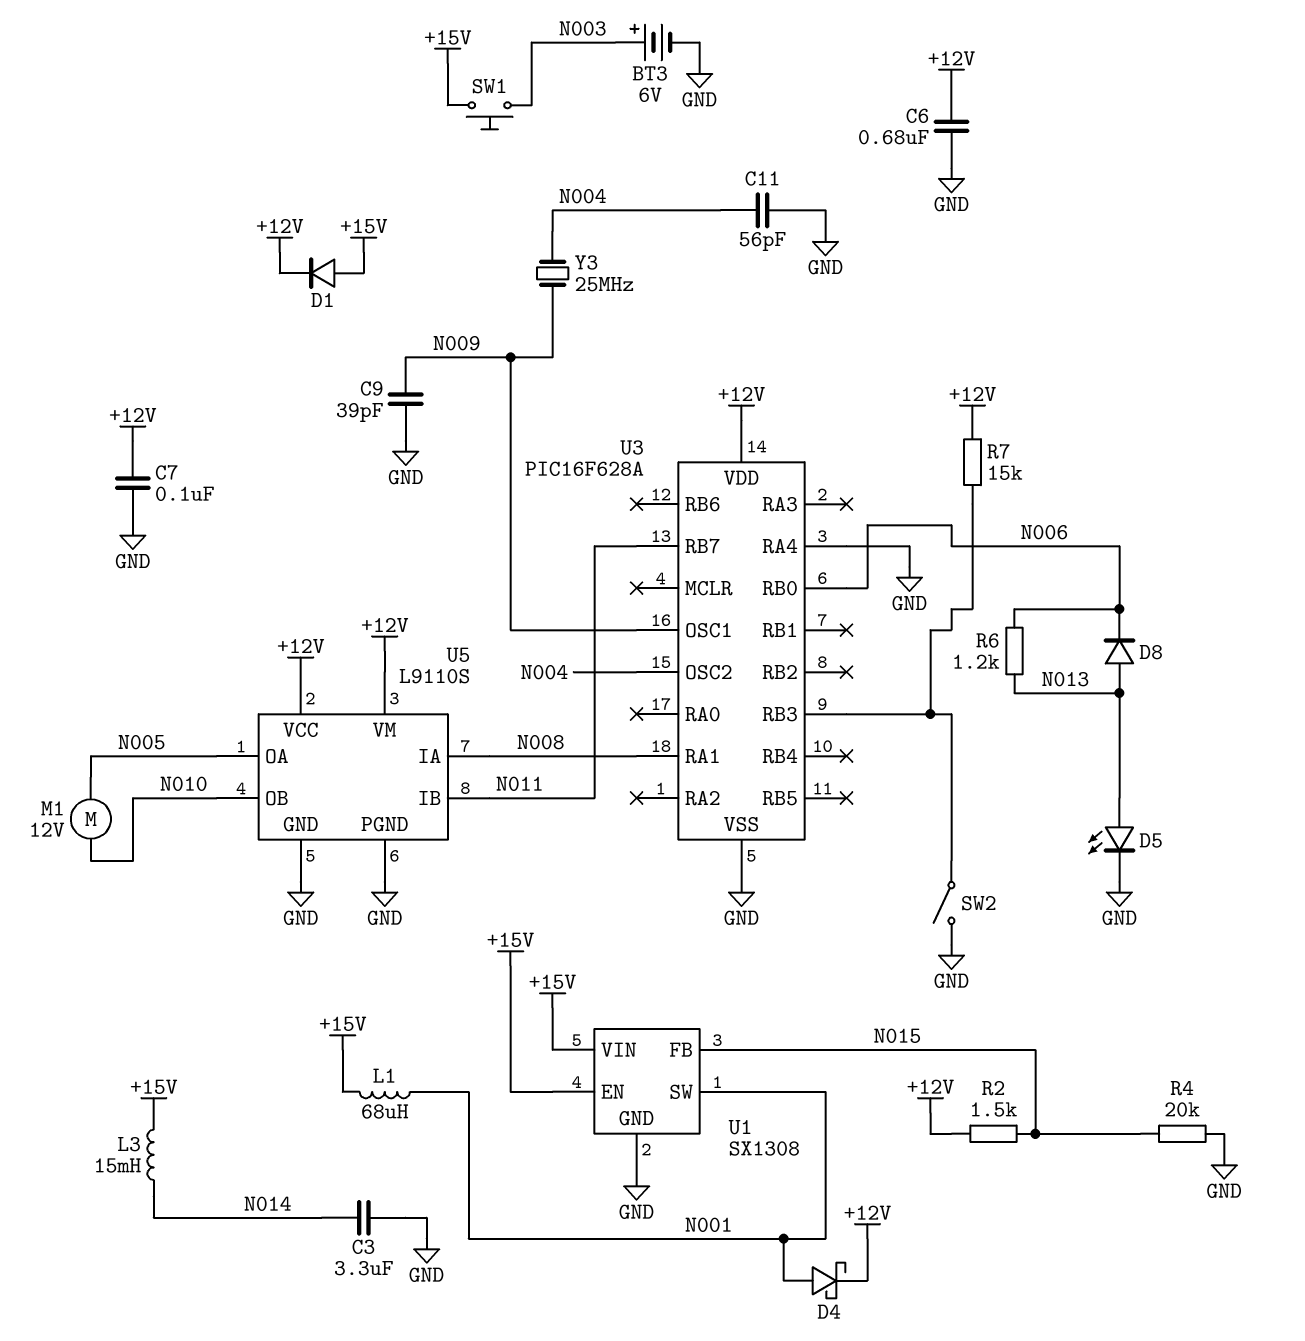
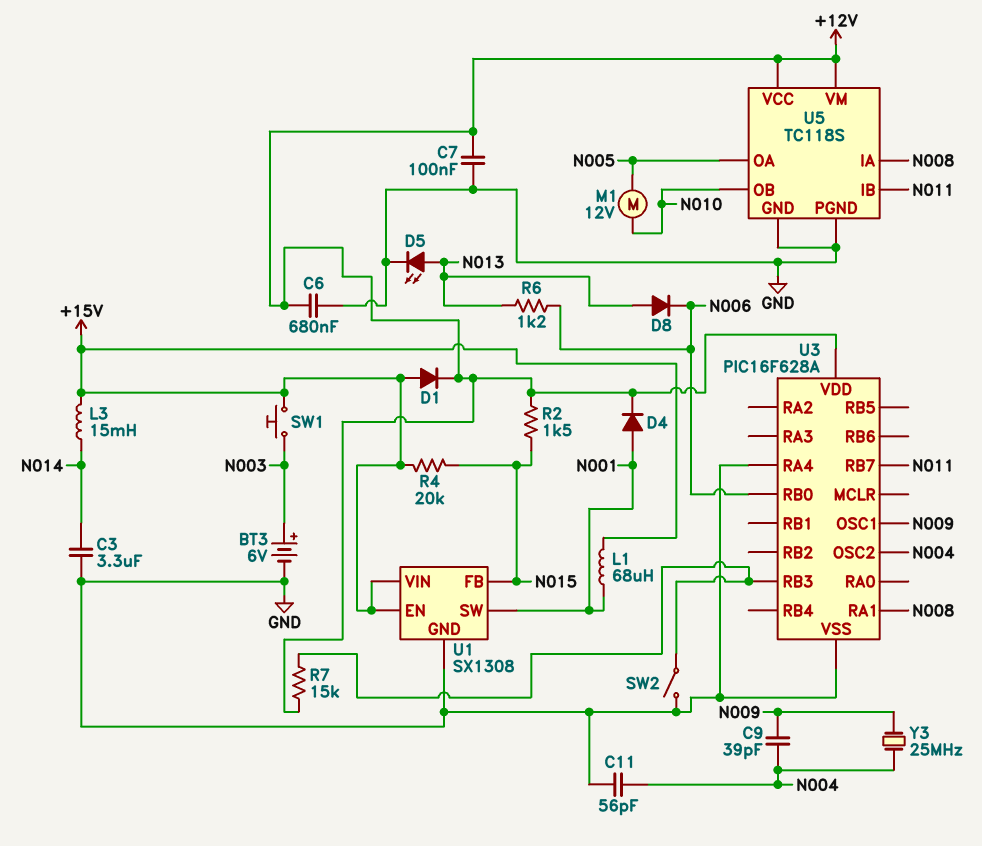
C9: 39pF (GND, N009) -> 39pF (N004, N009)
D4: schottky (A N001, K +12V) -> diode (A N001, K +12V)
R4: 20k (GND, N015) -> 20k (+15V, N015)
U5: L9110S -> TC118S

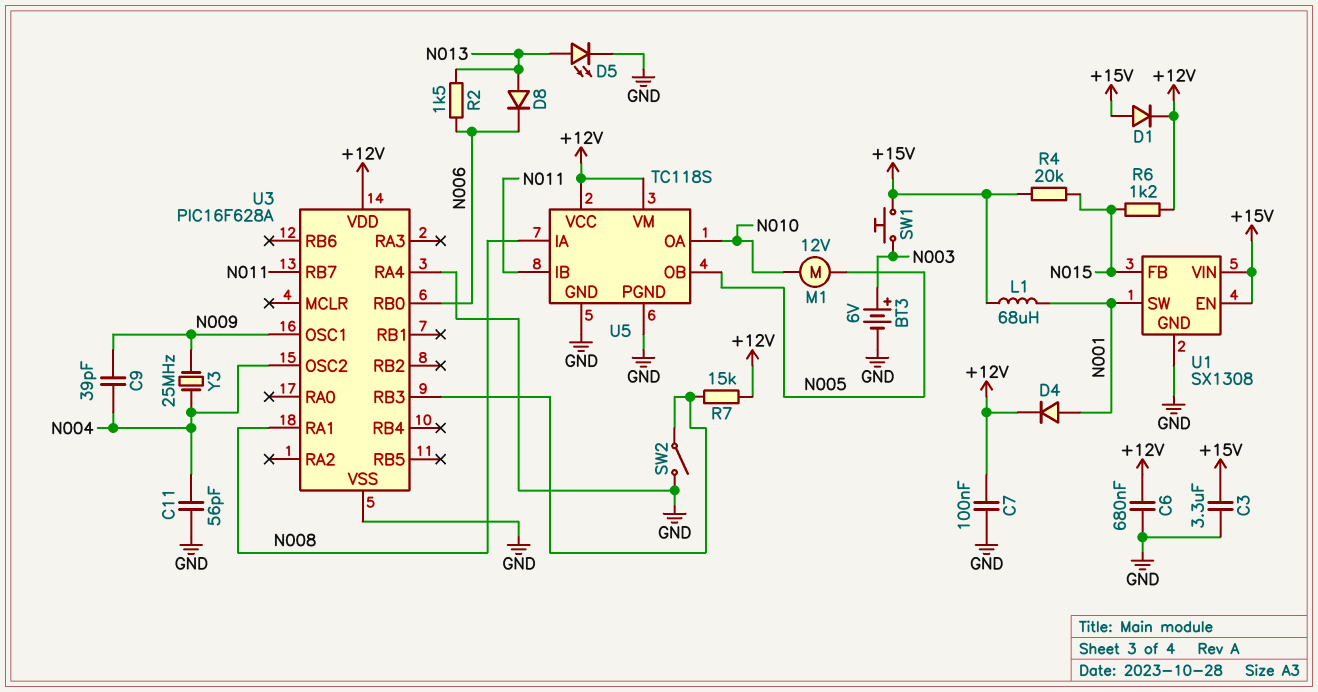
C3: 3.3uF (GND, N014) -> 3.3uF (+15V, GND)
L3: 15mH (+15V, N014) -> none
R2: 1.5k (+12V, N015) -> 1.5k (N006, N013)
R6: 1.2k (N006, N013) -> 1.2k (+12V, N015)
U5 pin OA: N005 -> N010
U5 pin OB: N010 -> N005

